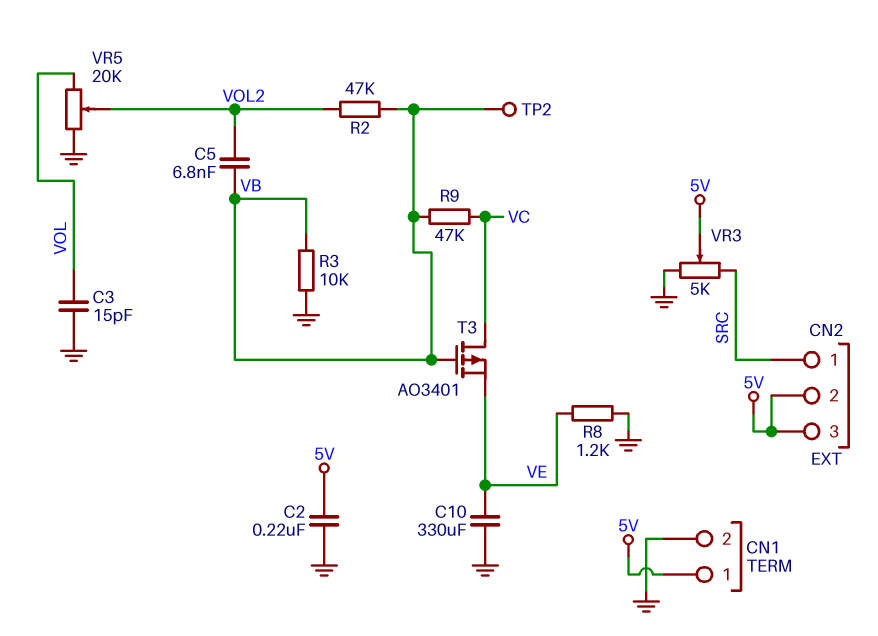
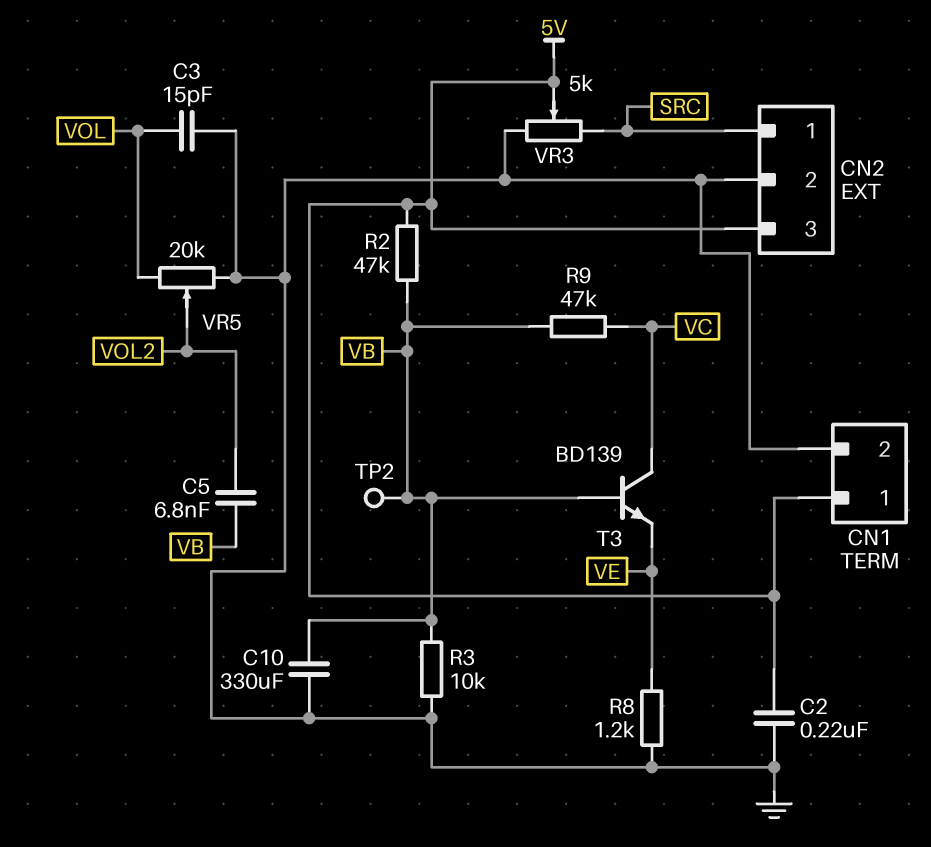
C10: 330uF (GND, VE) -> 330uF (GND, VB)
CN2 pin 2: 5V -> GND
R2: 47k (VB, VOL2) -> 47k (5V, VB)
T3: PMOS AO3401 (G VB, D VC, S VE) -> NPN BD139 (B VB, C VC, E VE)

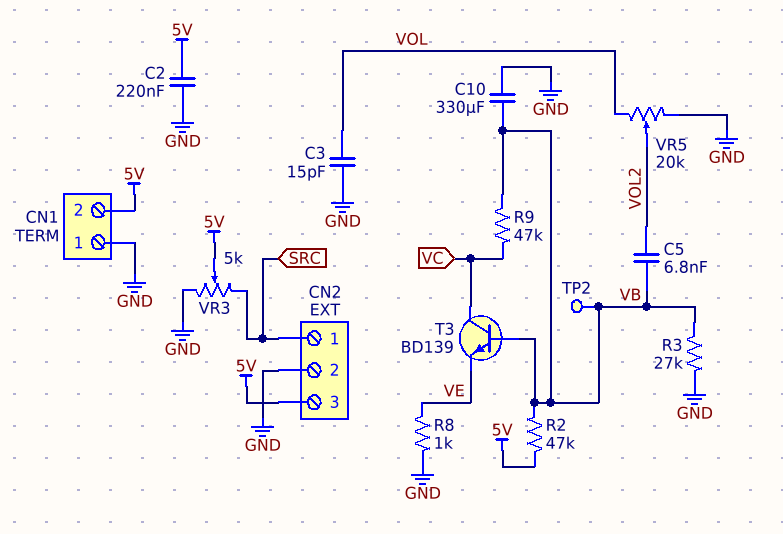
CN1 pin 1: 5V -> GND
CN1 pin 2: GND -> 5V
R3: 10k (GND, VB) -> 27k (GND, VB)
R8: 1.2k (GND, VE) -> 1k (GND, VE)

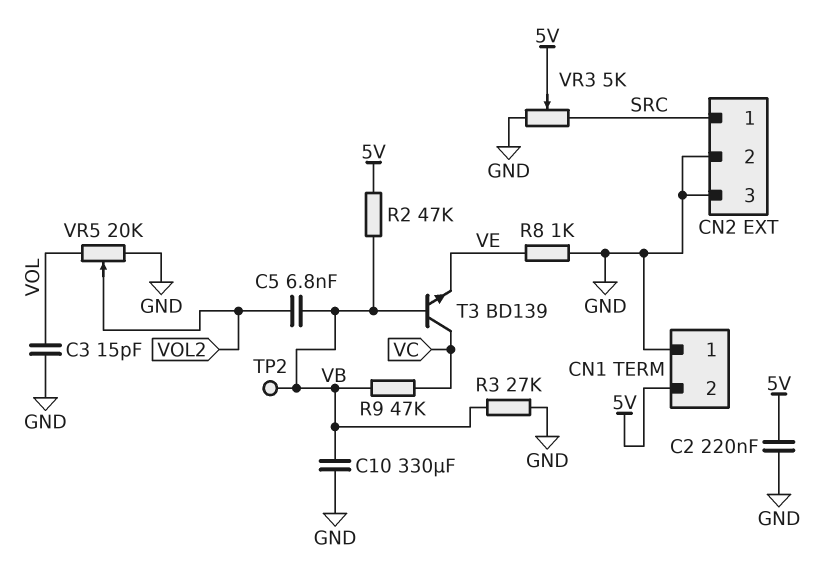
CN2 pin 3: 5V -> GND

